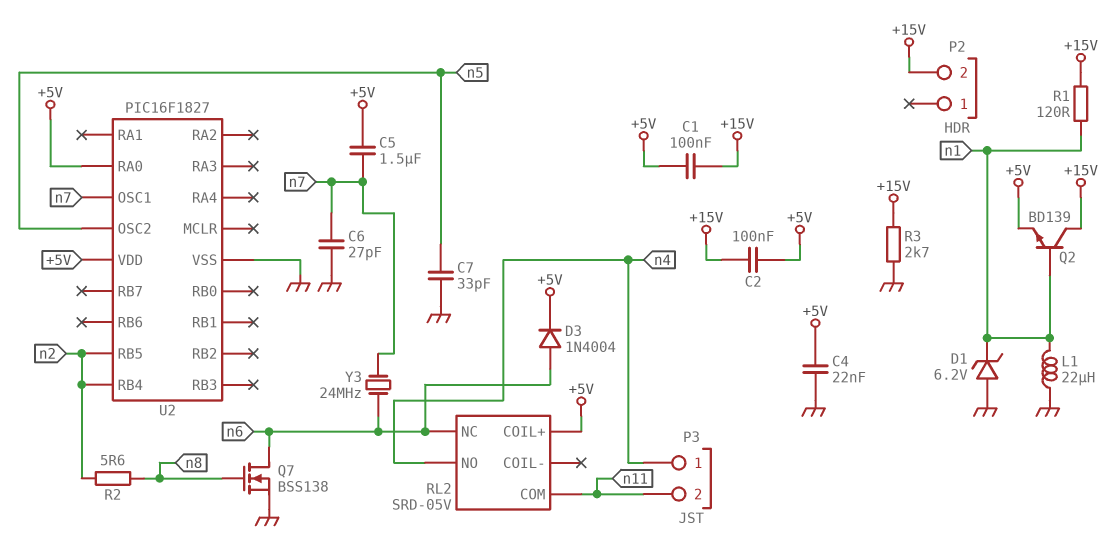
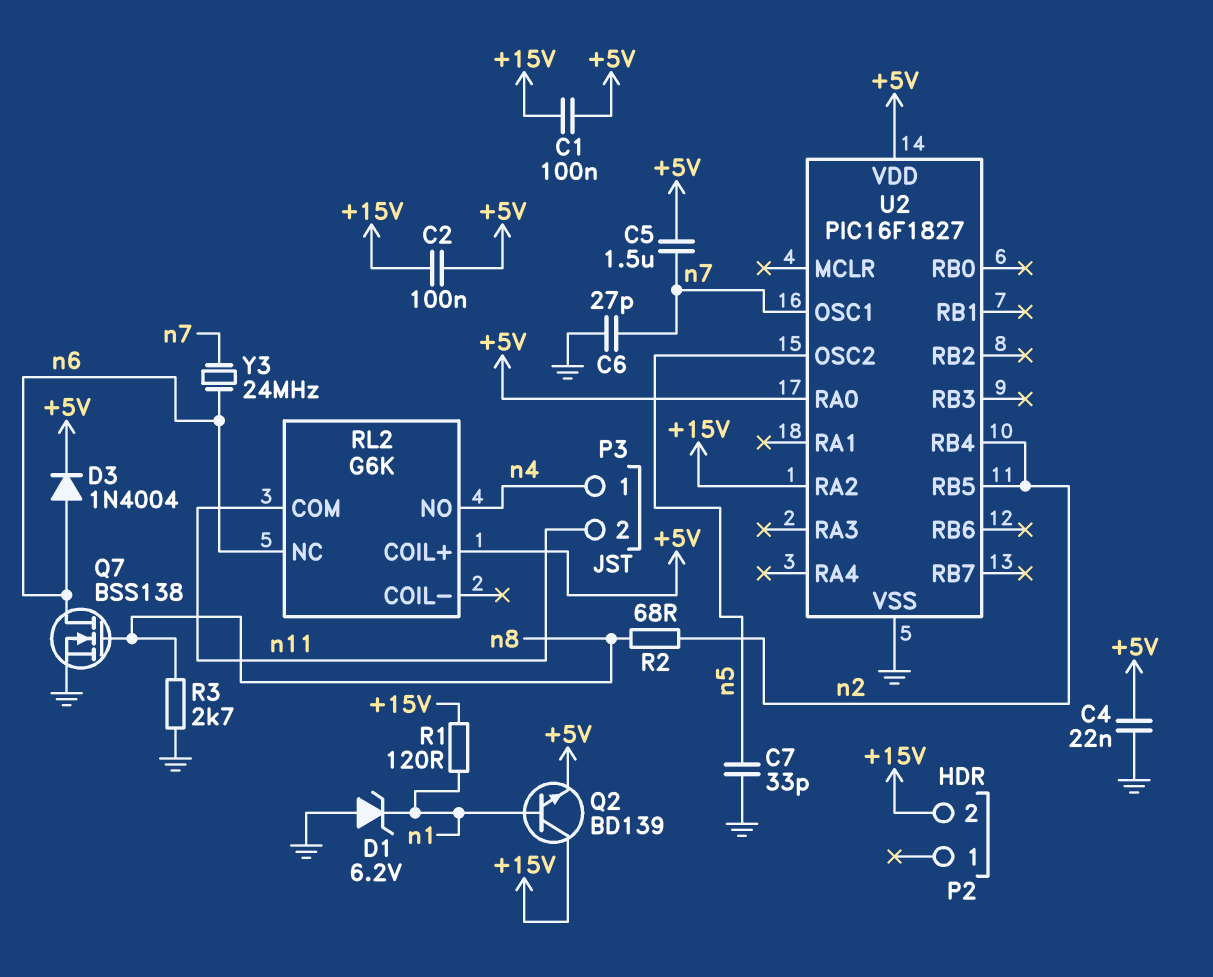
L1: 22uH (GND, n1) -> none
R2: 5.6 (n2, n8) -> 68 (n2, n8)
R3: 2.7k (+15V, GND) -> 2.7k (GND, n8)
RL2: SRD-05V -> G6K
U2 pin RA2: none -> +15V

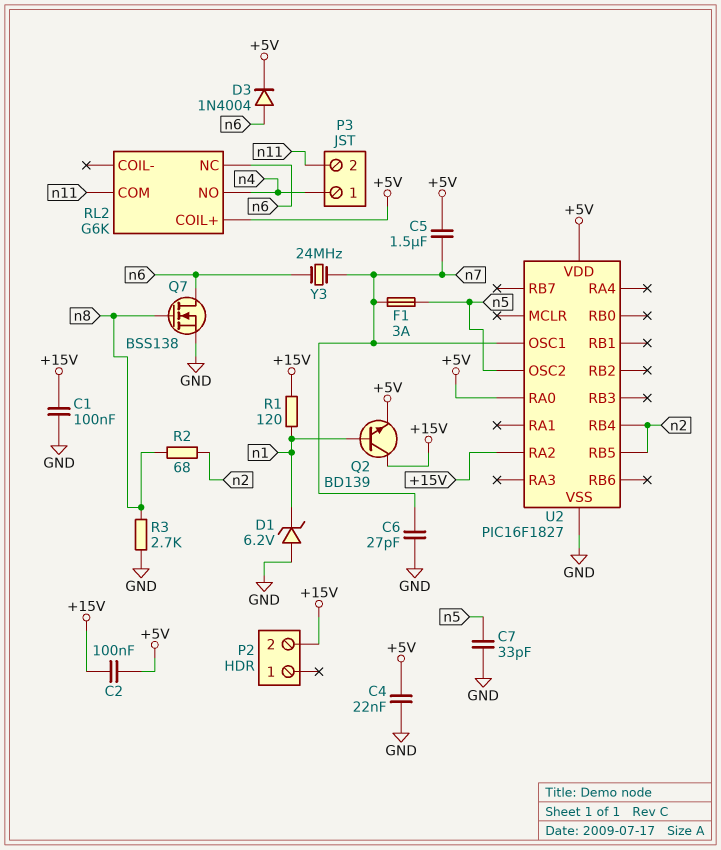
C1: 100nF (+5V, +15V) -> 100nF (+15V, GND)
F1: none -> 3A (n5, n7)

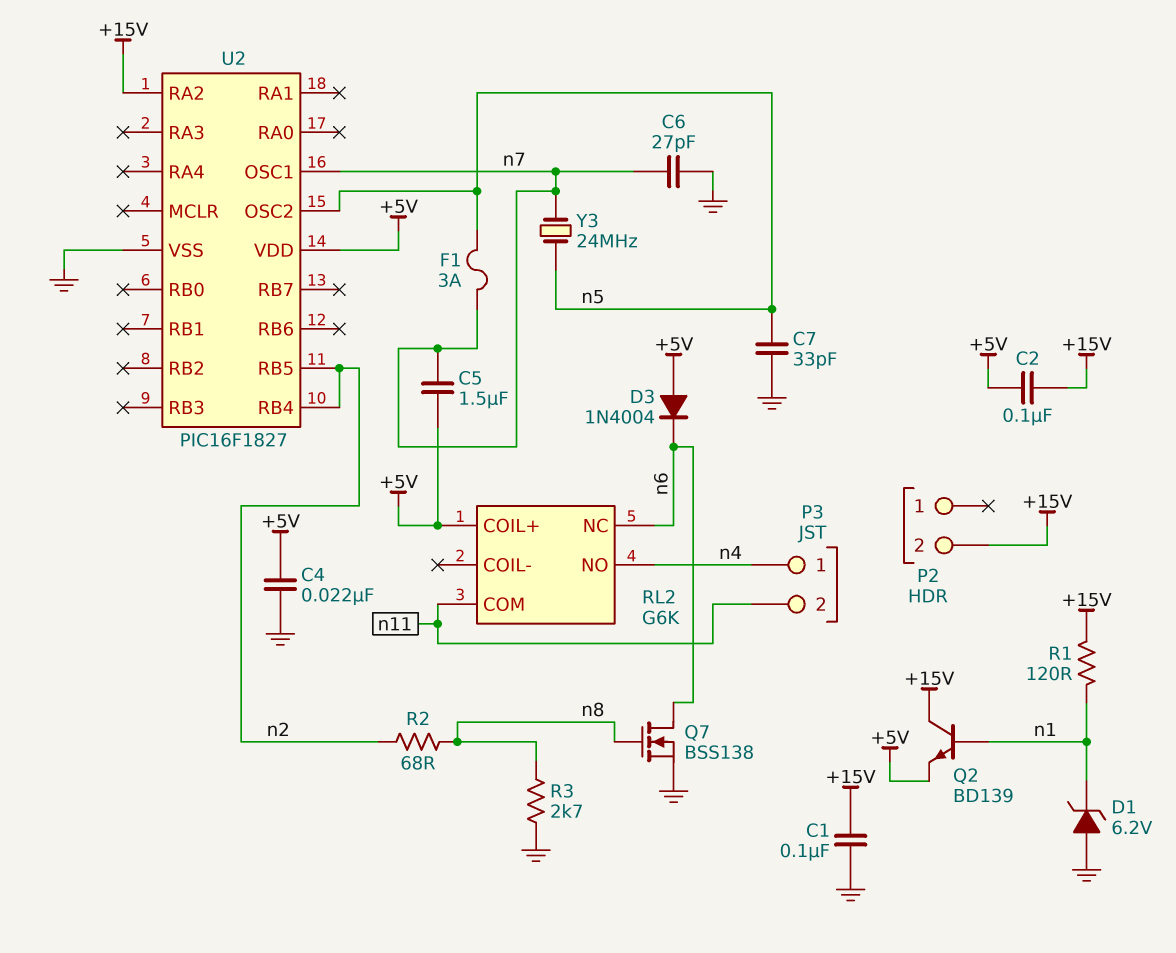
D3: diode 1N4004 (A n6, K +5V) -> diode 1N4004 (A +5V, K n6)
U2 pin RA0: +5V -> none
Y3: 24MHz (n6, n7) -> 24MHz (n5, n7)

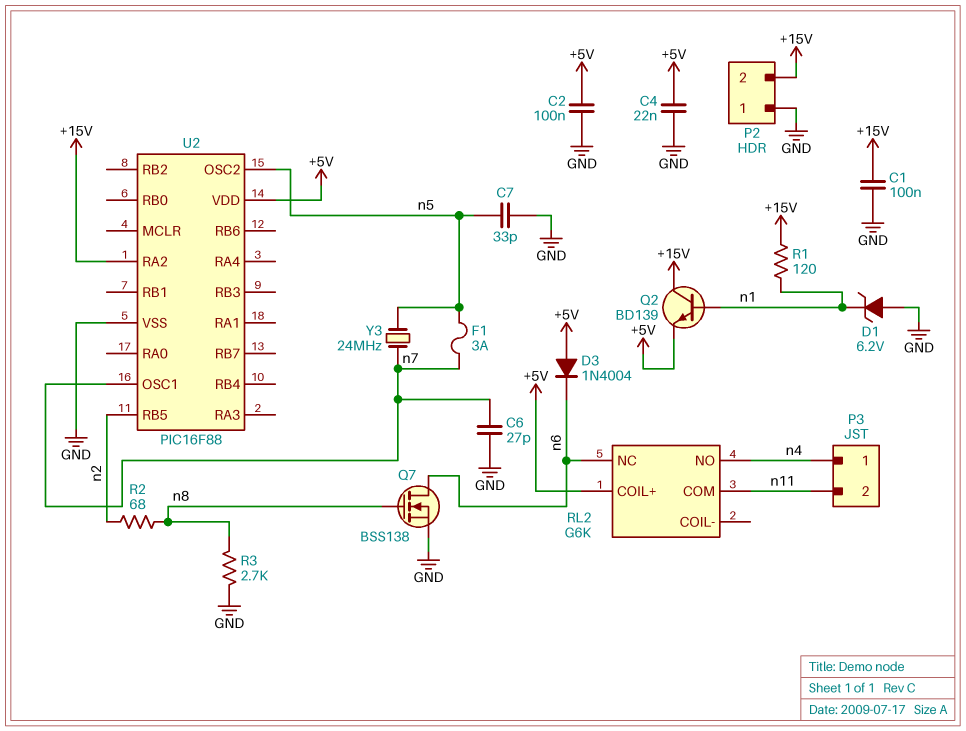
C2: 100nF (+5V, +15V) -> 100nF (+5V, GND)
C5: 1.5uF (+5V, n7) -> none
P2 pin 1: none -> GND
U2: PIC16F1827 -> PIC16F88
U2 pin RB4: n2 -> none

